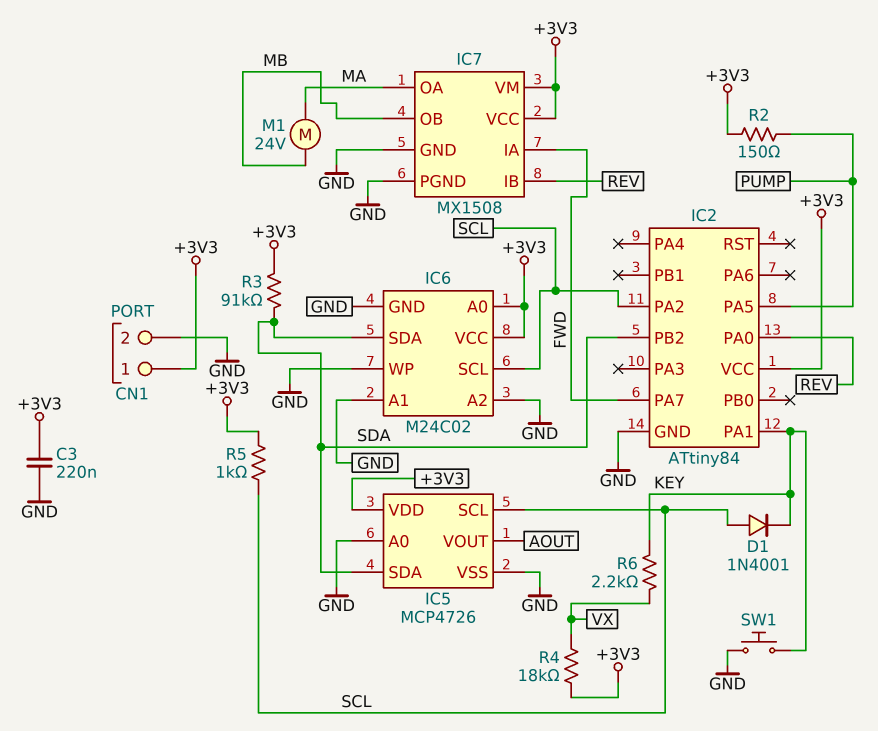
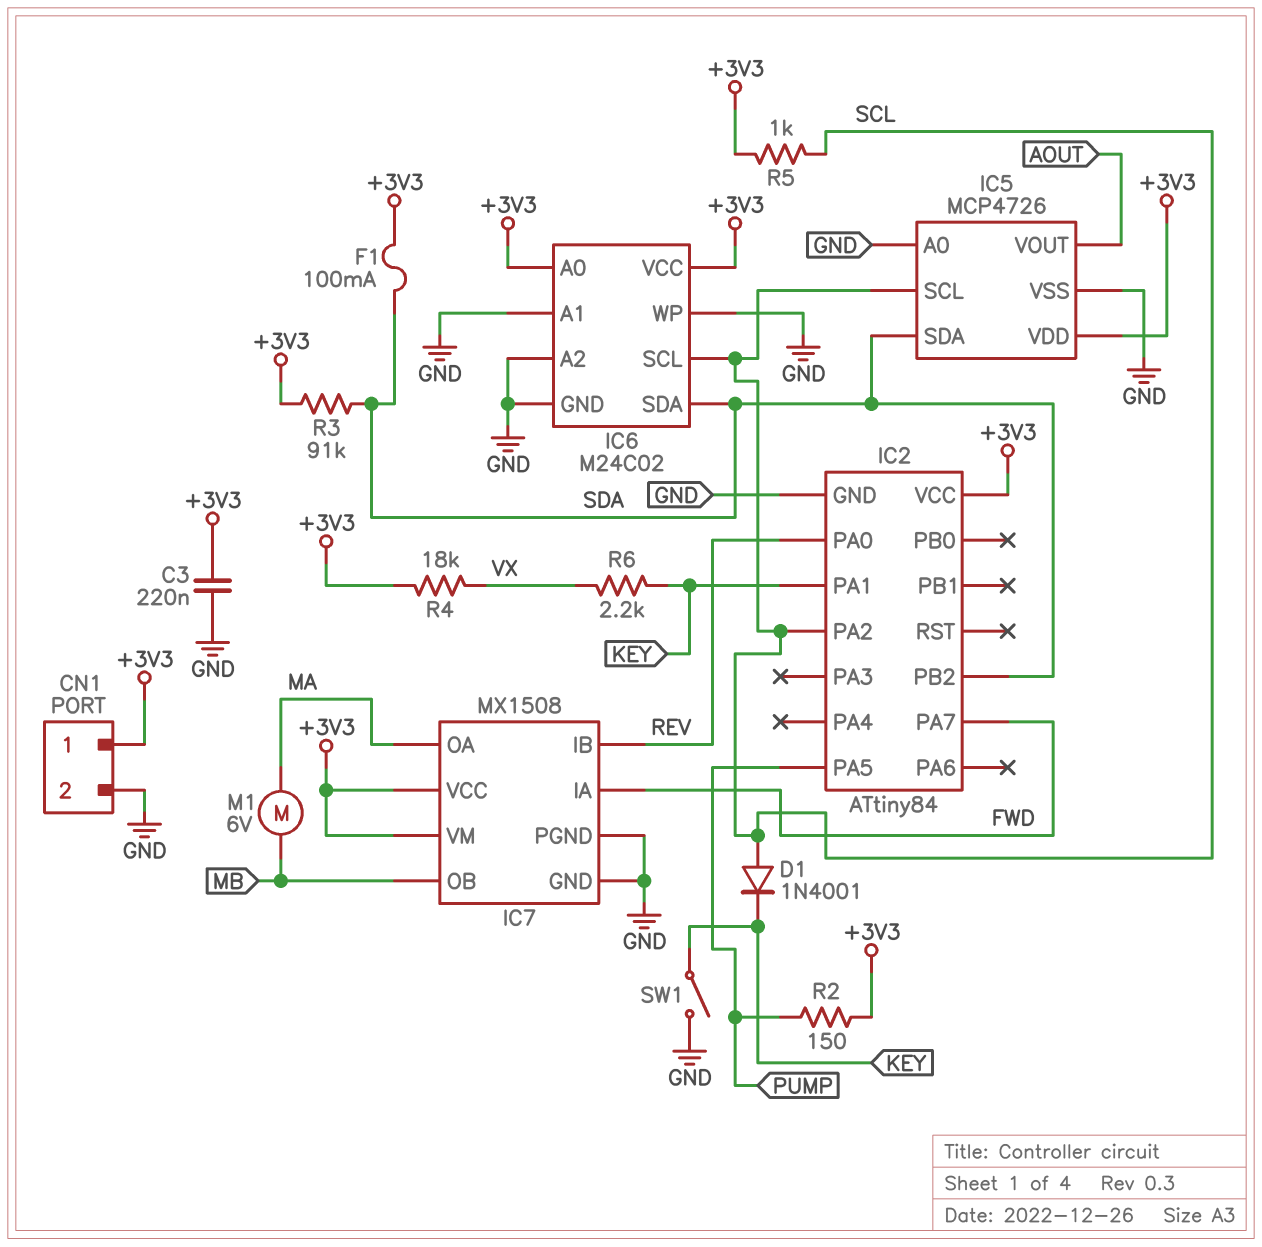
F1: none -> 100mA (+3V3, SDA)
M1: motor 24V (MA, MB) -> motor 6V (MA, MB)
SW1: button (GND, KEY) -> switch (GND, KEY)

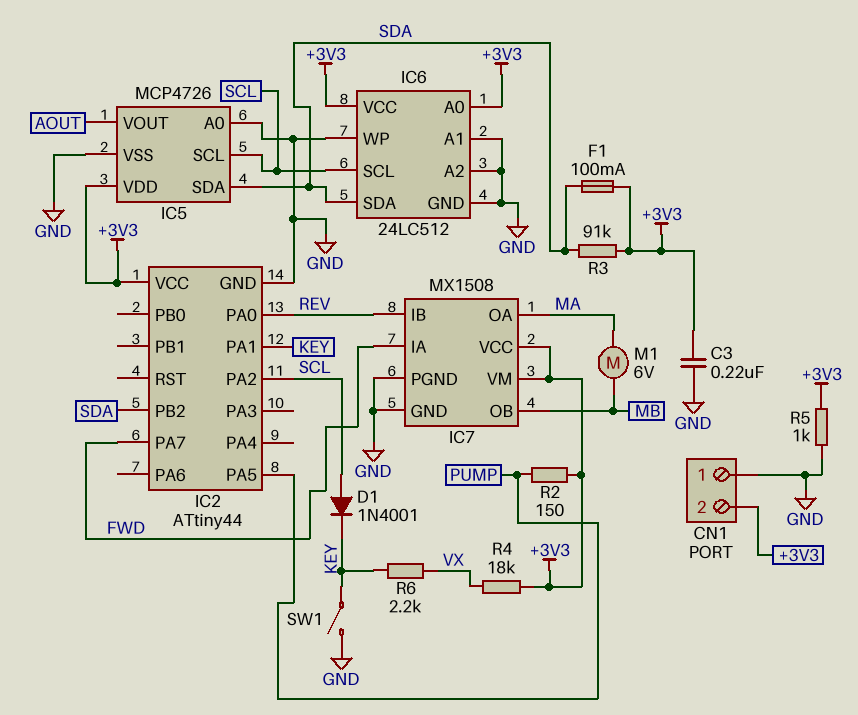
CN1 pin 1: +3V3 -> GND
CN1 pin 2: GND -> +3V3
IC2: ATtiny84 -> ATtiny44
IC6: M24C02 -> 24LC512
R5: 1k (+3V3, SCL) -> 1k (+3V3, GND)

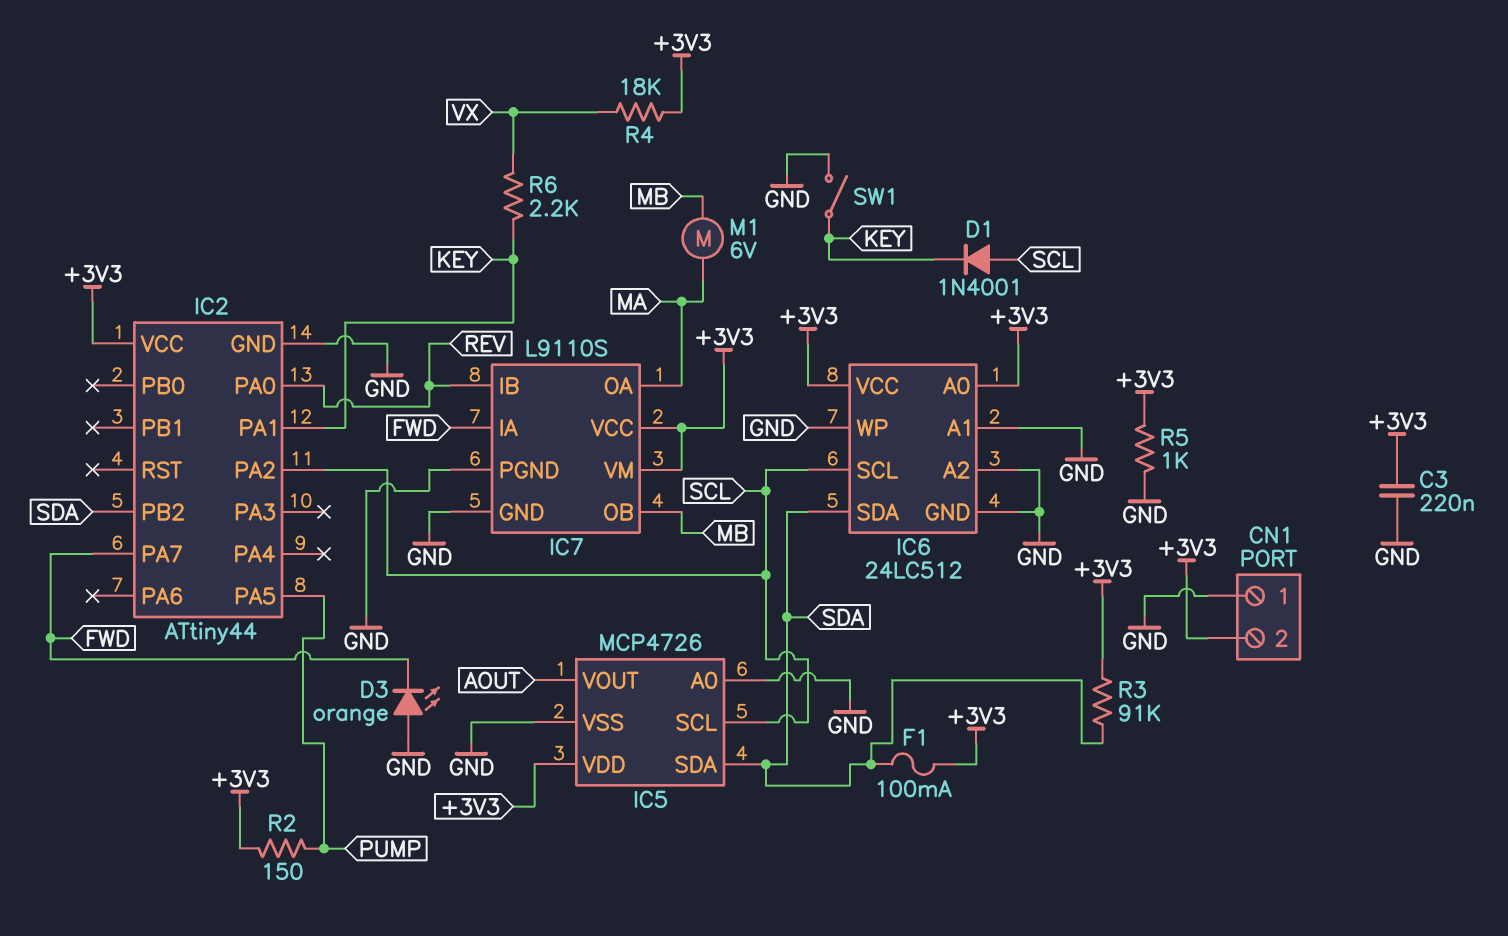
D3: none -> LED orange (A GND, K FWD)
IC7: MX1508 -> L9110S

